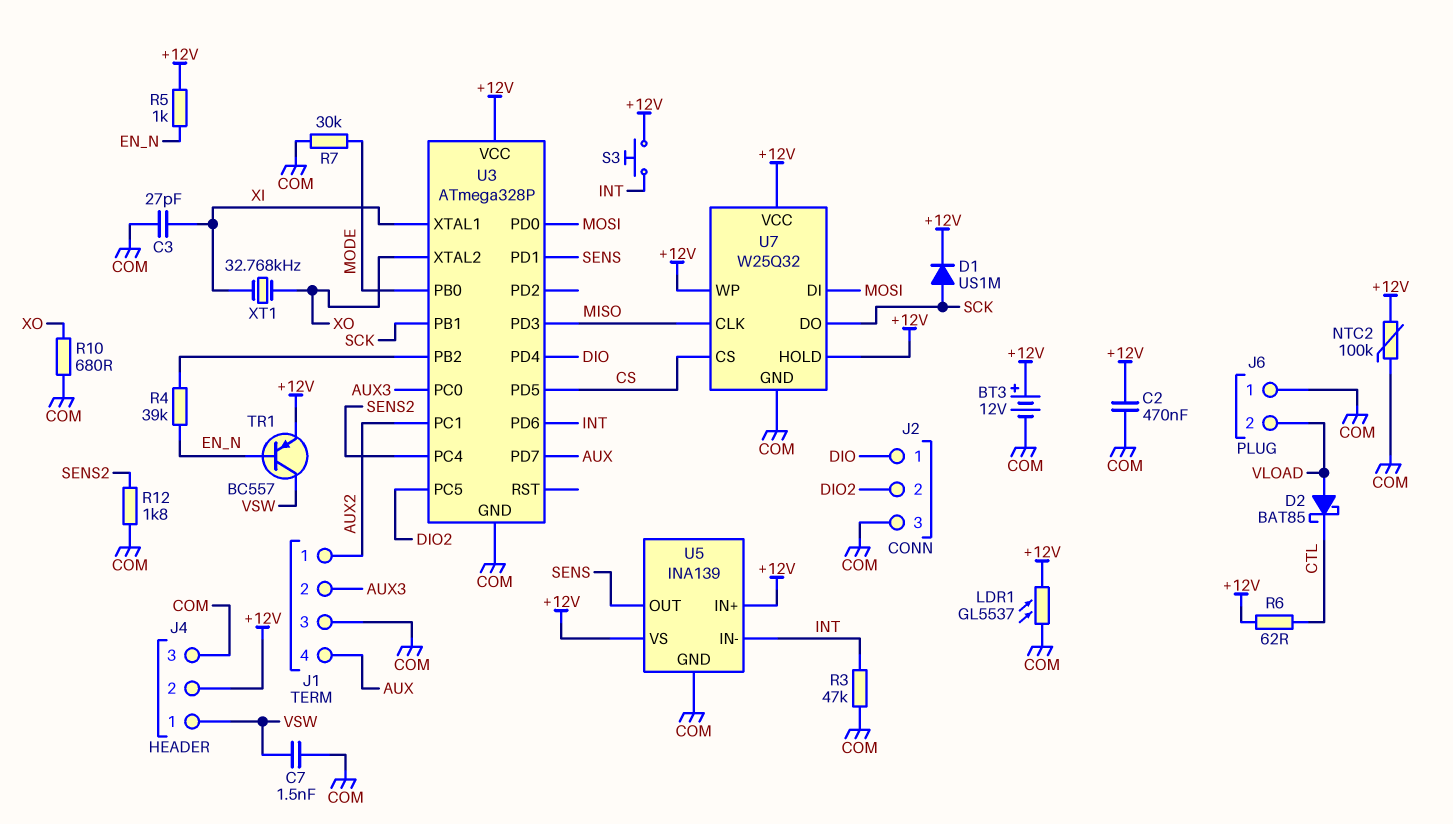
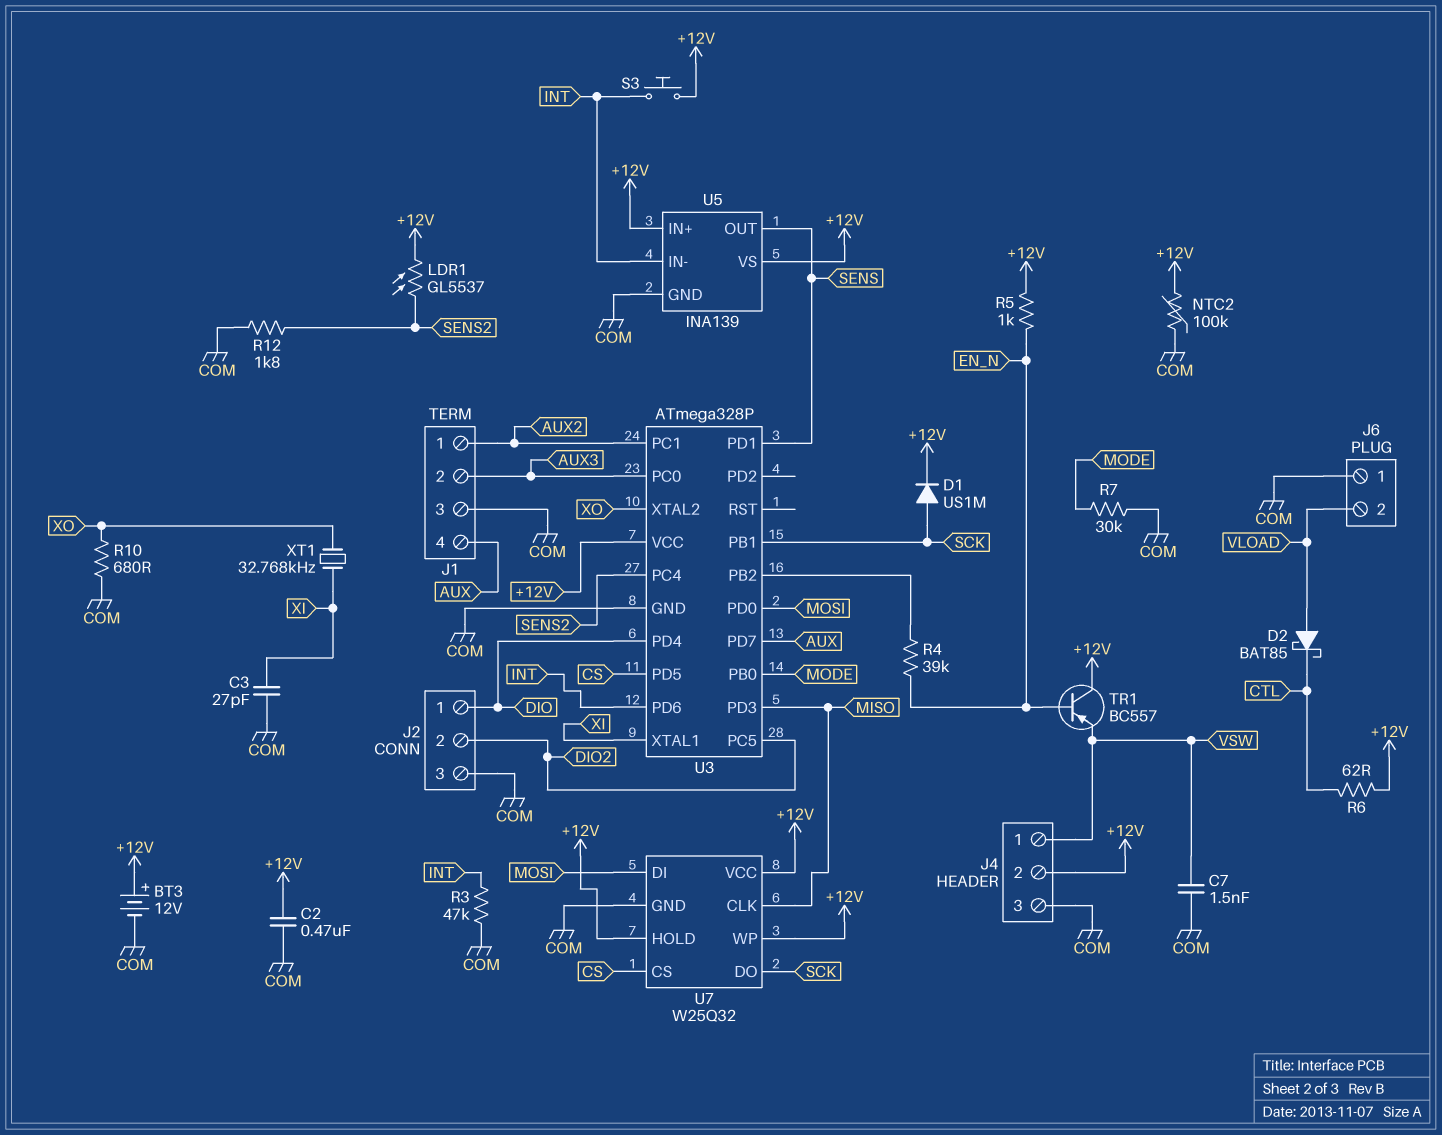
LDR1: GL5537 (+12V, COM) -> GL5537 (+12V, SENS2)
TR1: PNP BC557 (B EN_N, C VSW, E +12V) -> PNP BC557 (B EN_N, C +12V, E VSW)

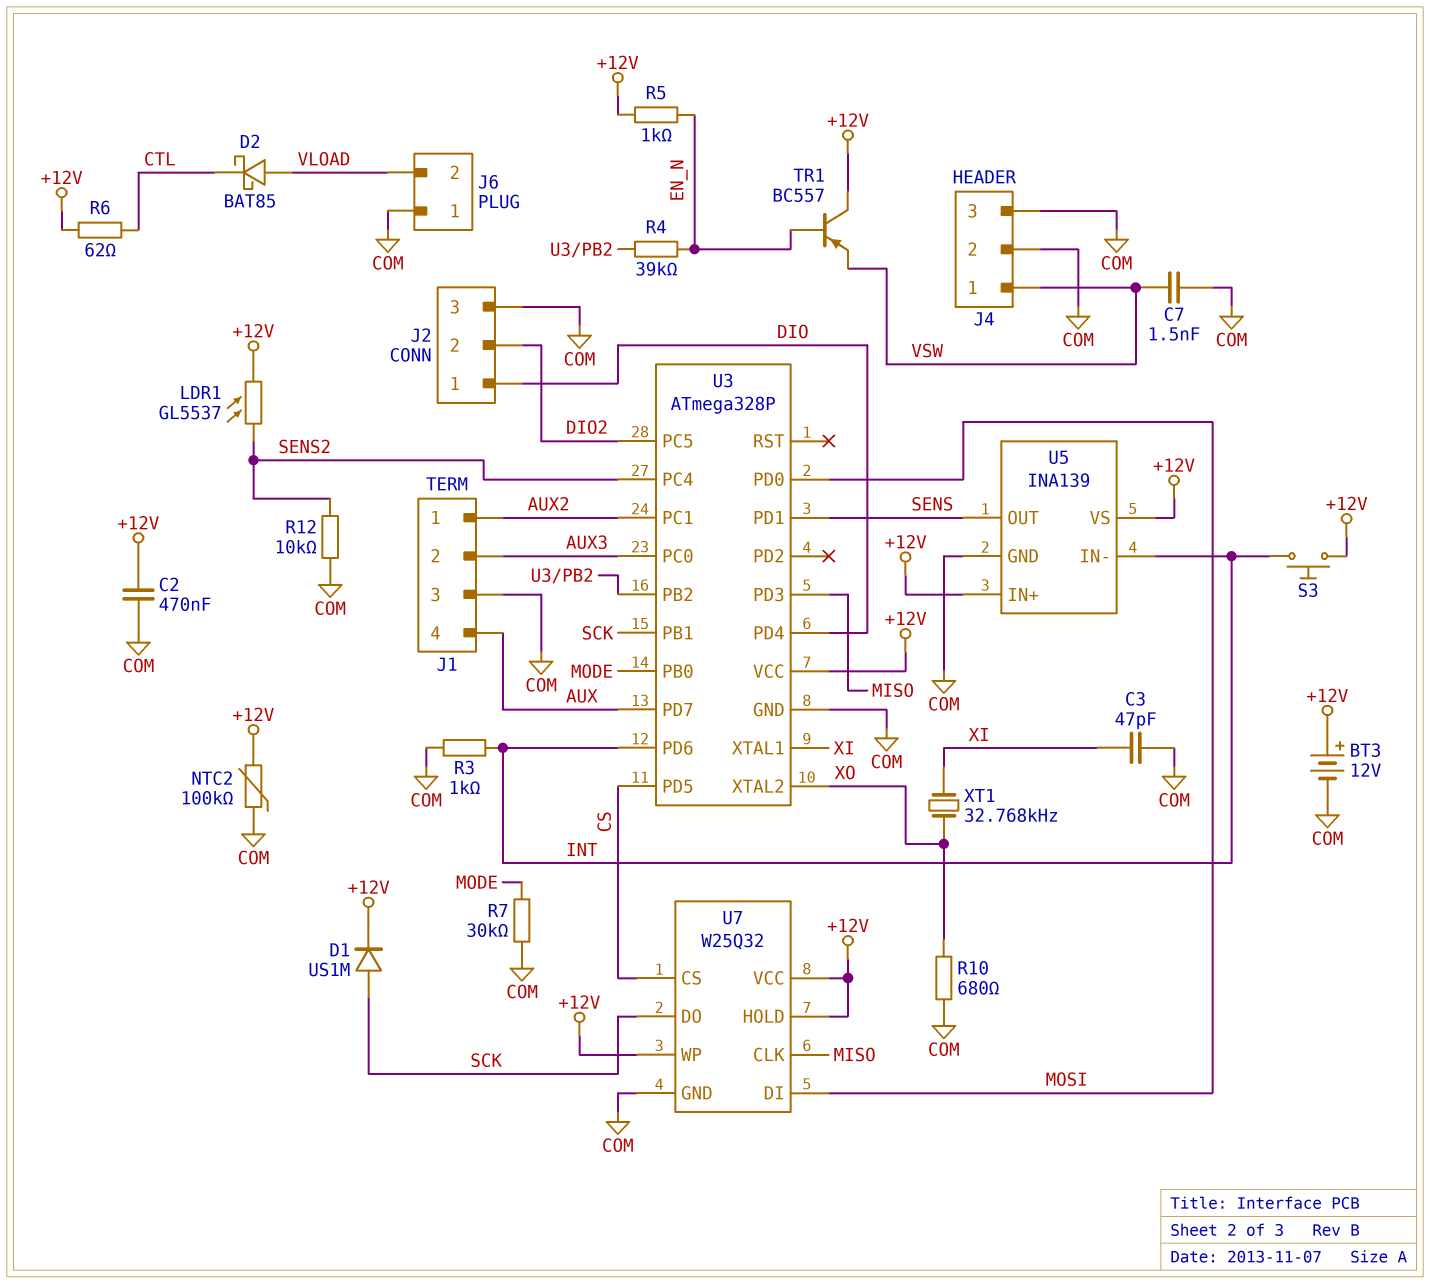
C3: 27pF (COM, XI) -> 47pF (COM, XI)
J4 pin 2: +12V -> COM
R3: 47k (COM, INT) -> 1k (COM, INT)
R12: 1.8k (COM, SENS2) -> 10k (COM, SENS2)

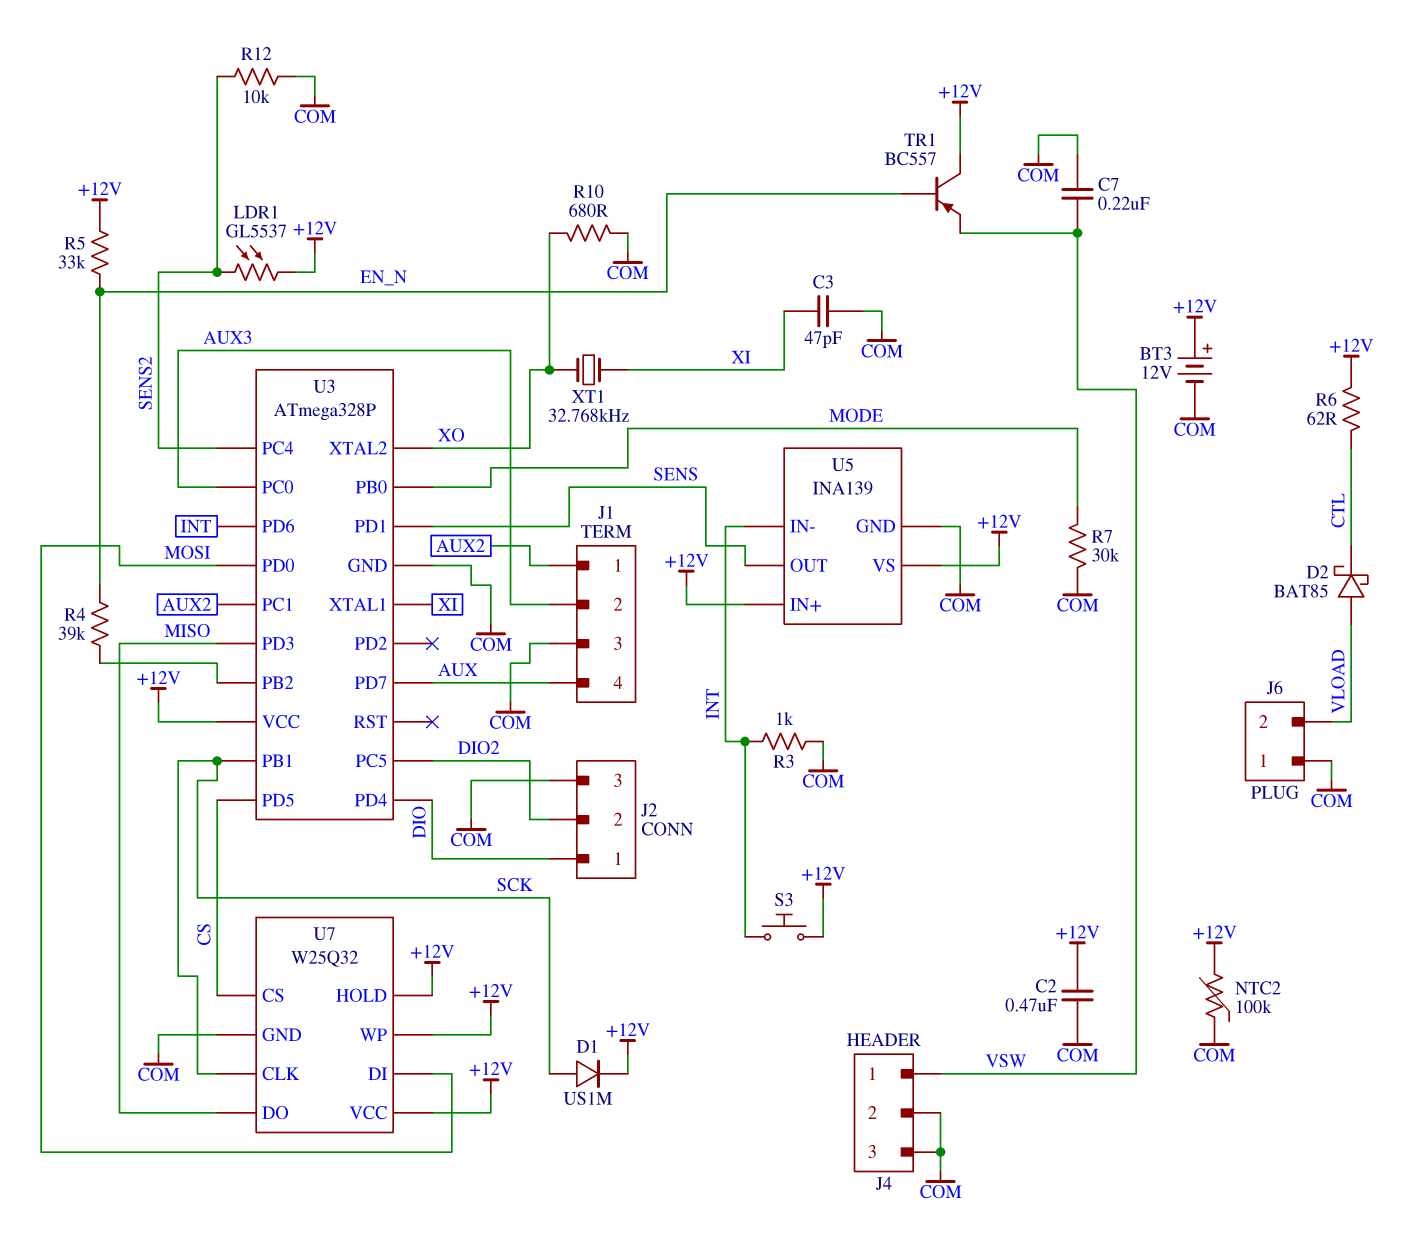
C7: 1.5nF (COM, VSW) -> 220nF (COM, VSW)
R5: 1k (+12V, EN_N) -> 33k (+12V, EN_N)
U7 pin CLK: MISO -> SCK
U7 pin DO: SCK -> MISO

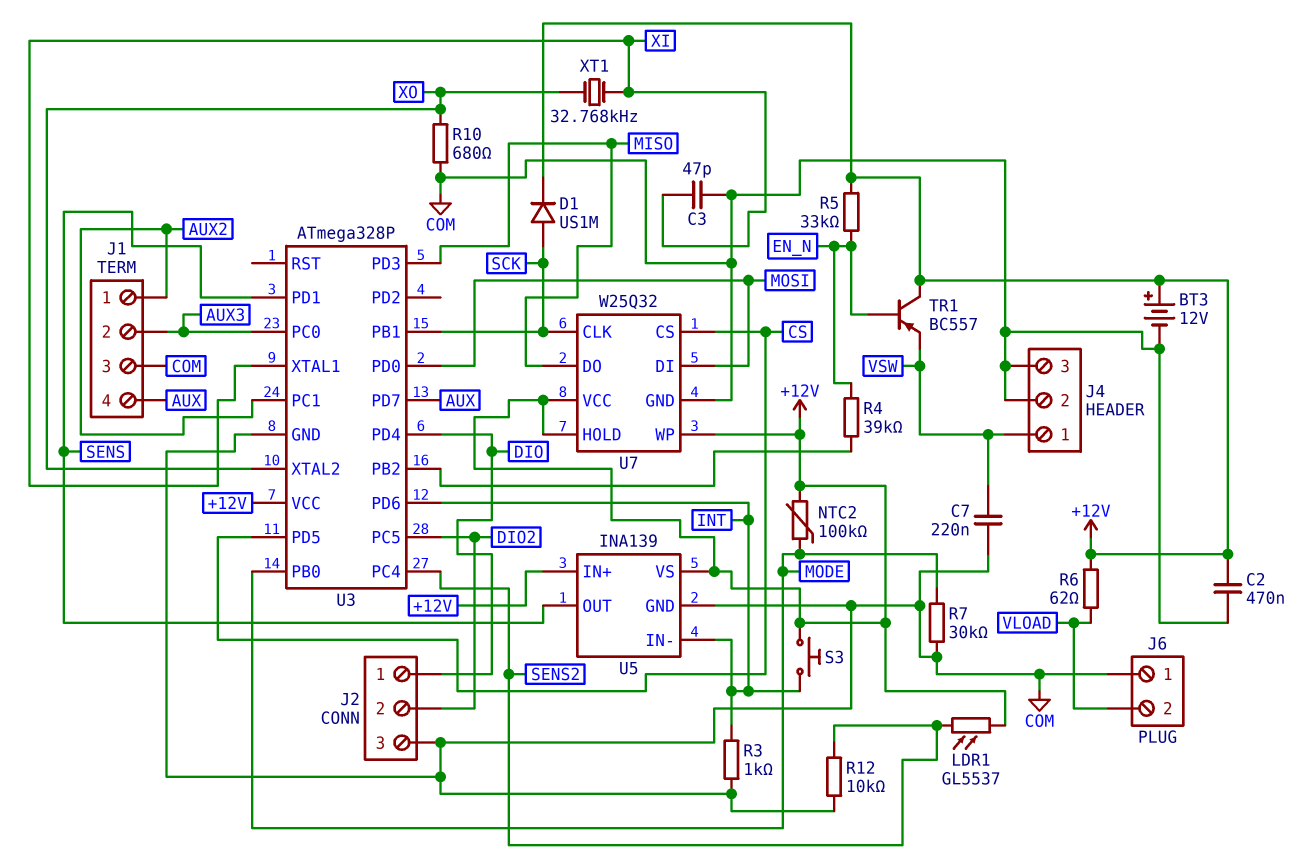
D2: schottky BAT85 (A VLOAD, K CTL) -> none
NTC2: 100k (+12V, COM) -> 100k (+12V, MODE)
R6: 62 (+12V, CTL) -> 62 (+12V, VLOAD)

